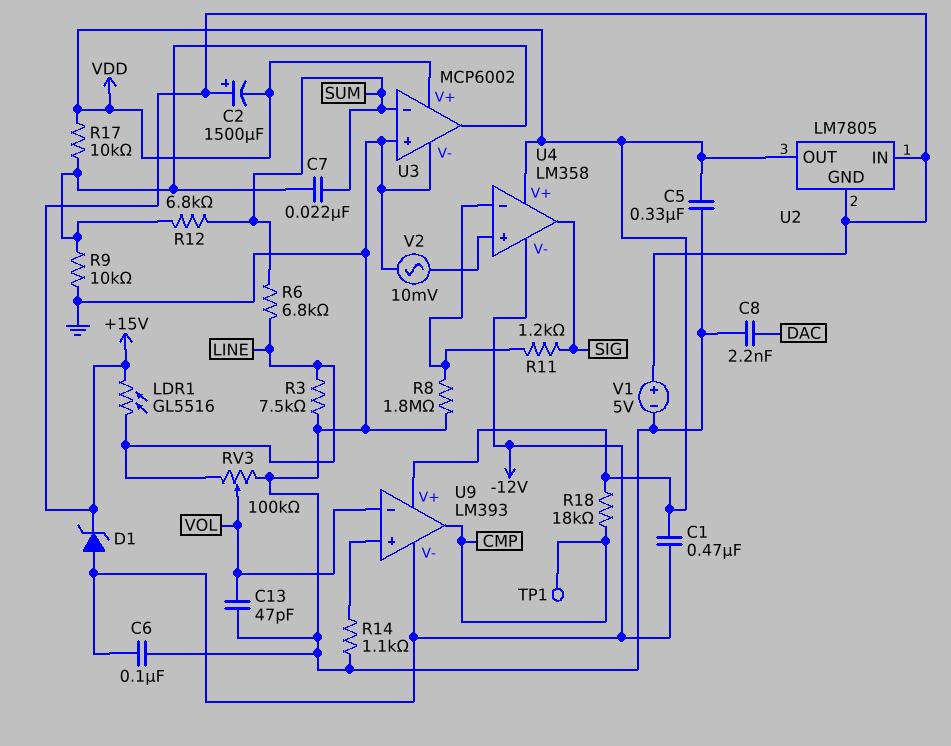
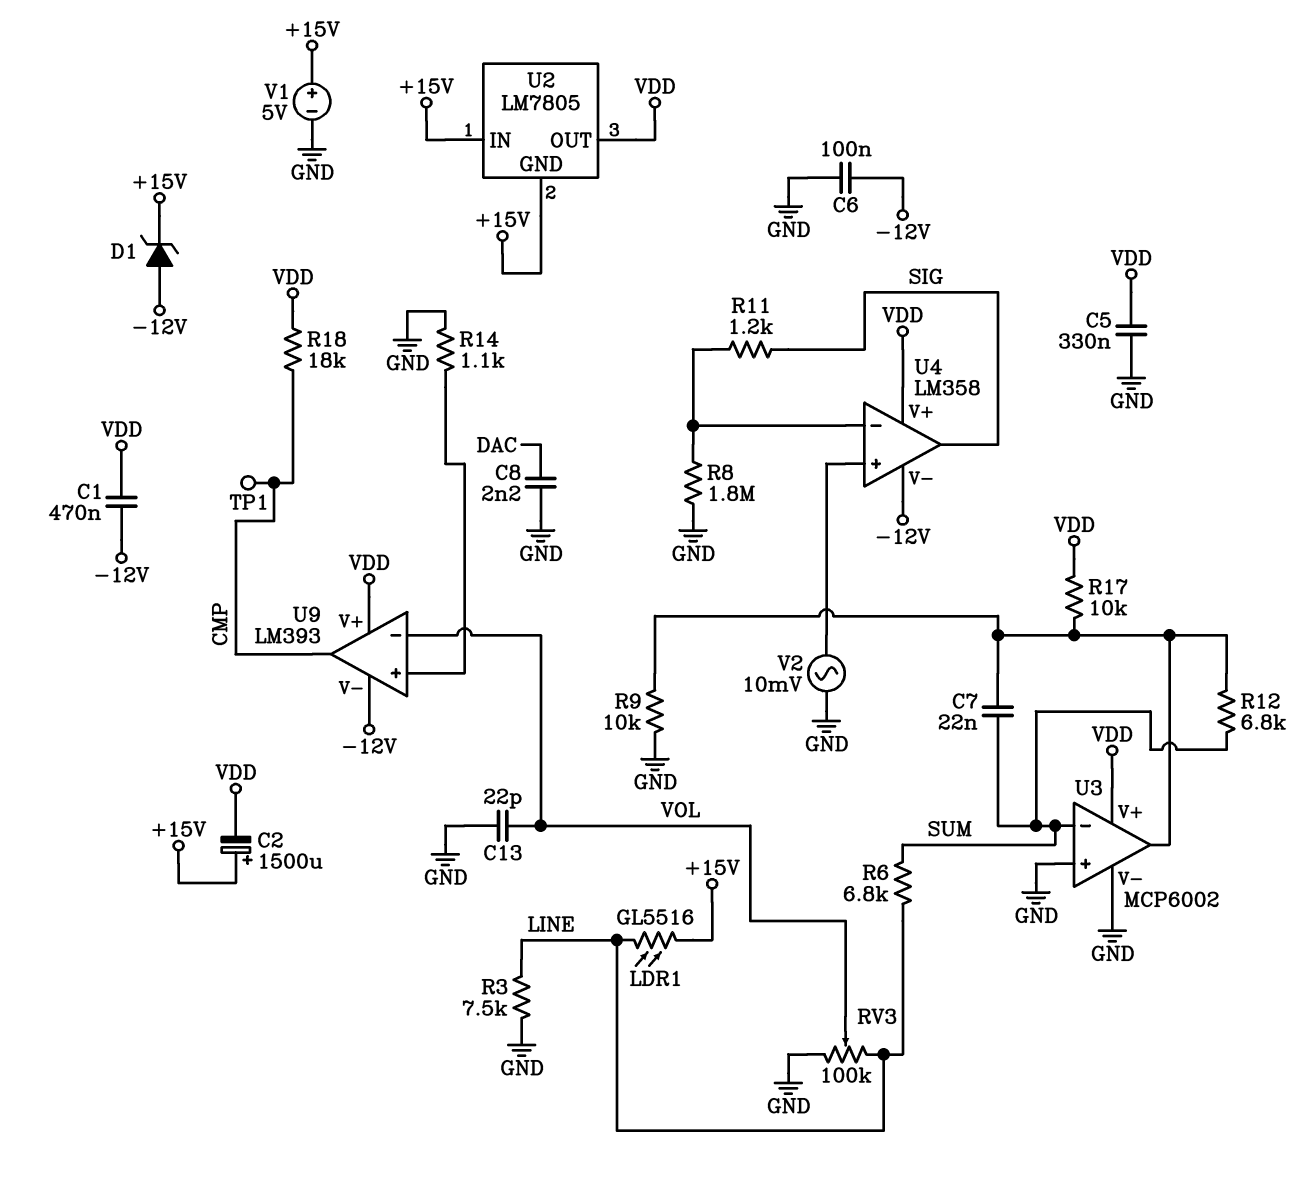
C13: 47pF (GND, VOL) -> 22pF (GND, VOL)

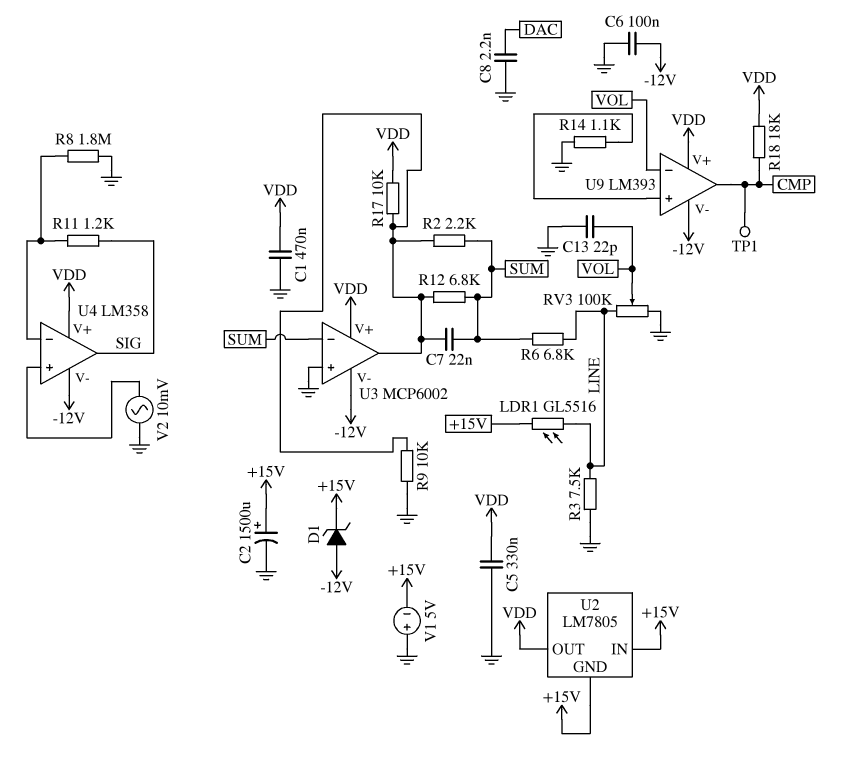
C1: 470nF (-12V, VDD) -> 470nF (GND, VDD)
C2: 1500uF (plus +15V, minus VDD) -> 1500uF (plus +15V, minus GND)
R2: none -> 2.2k (SUM, U3/out)
U3 pin V-: GND -> -12V
V1: 5V (plus +15V, minus GND) -> 5V (plus GND, minus +15V)

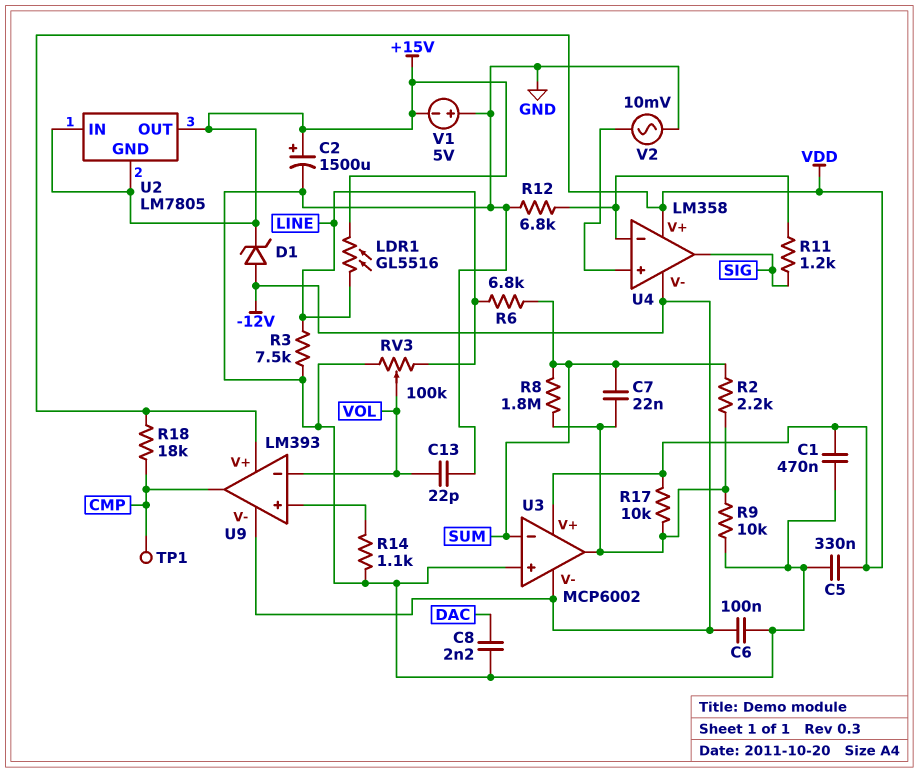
R8: 1.8M (GND, U4/in-) -> 1.8M (SUM, U3/out)
R12: 6.8k (SUM, U3/out) -> 6.8k (GND, U4/in-)
U2 pin OUT: VDD -> +15V

